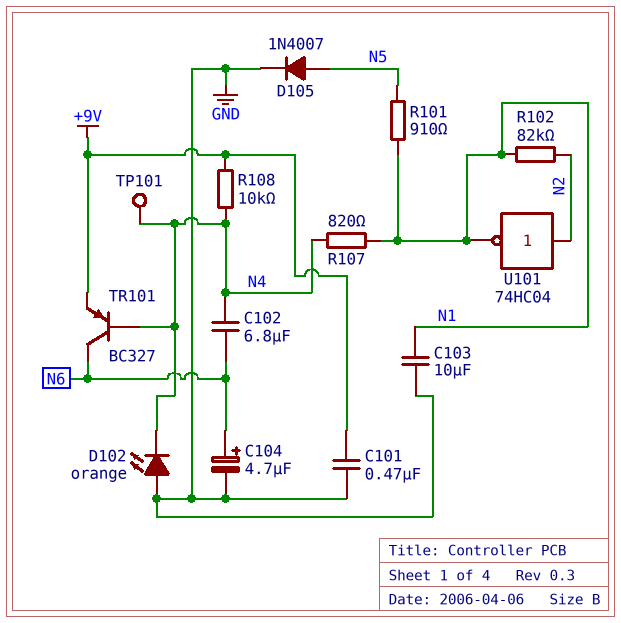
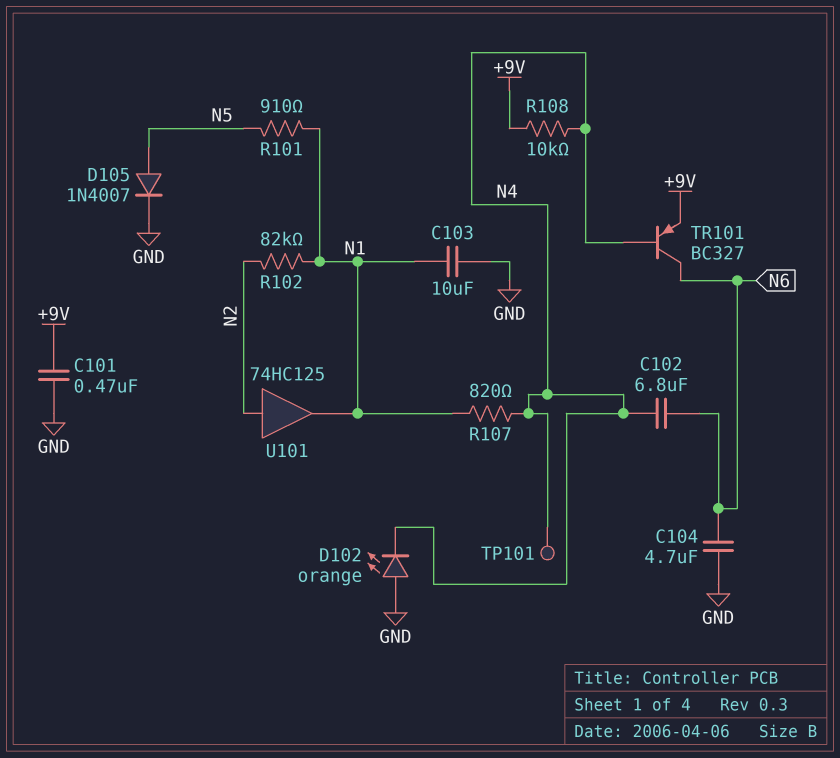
C104: 4.7uF (plus N6, minus GND) -> 4.7uF (GND, N6)
U101: NOT 74HC04 (in N2, out N1) -> buffer 74HC125 (in N2, out N1)

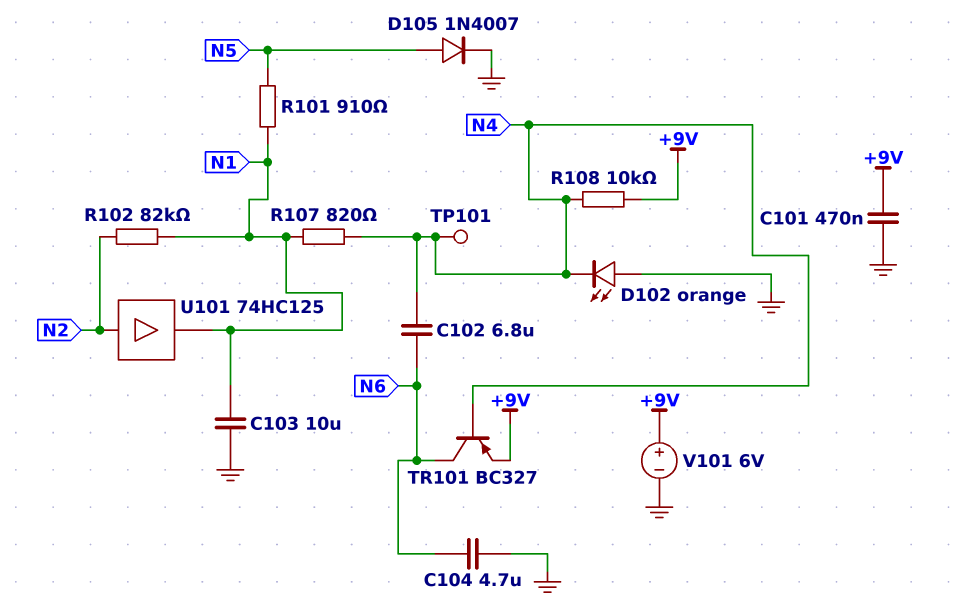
V101: none -> 6V (plus +9V, minus GND)

